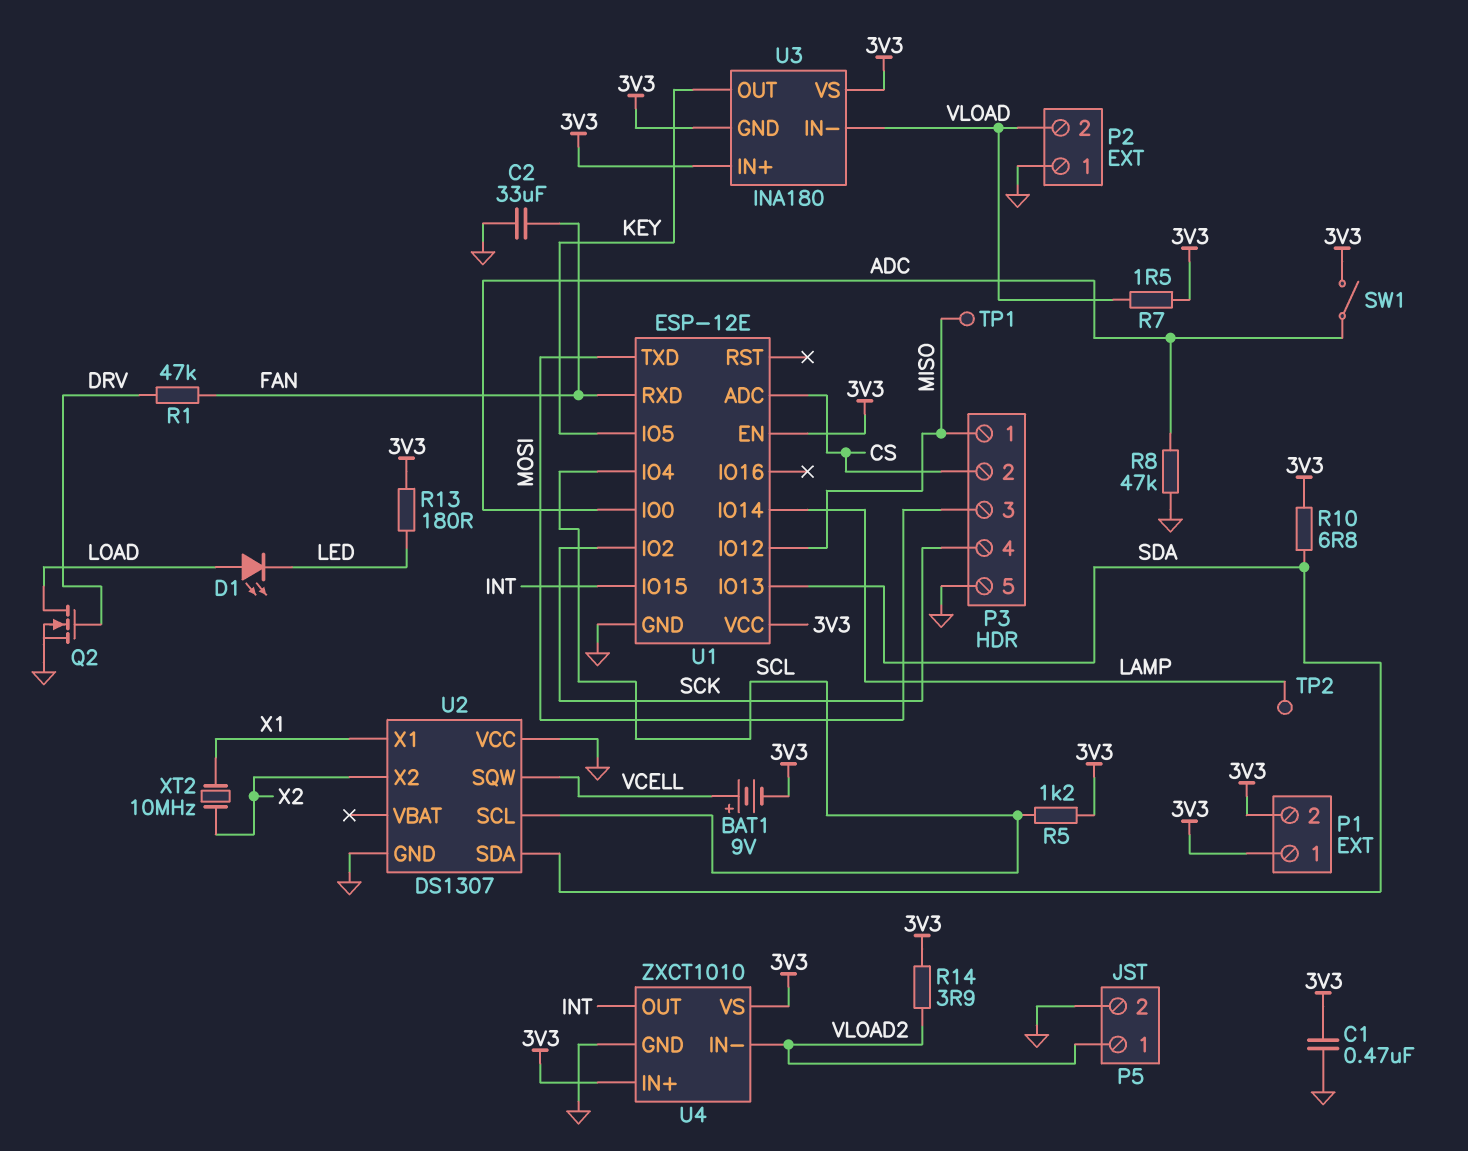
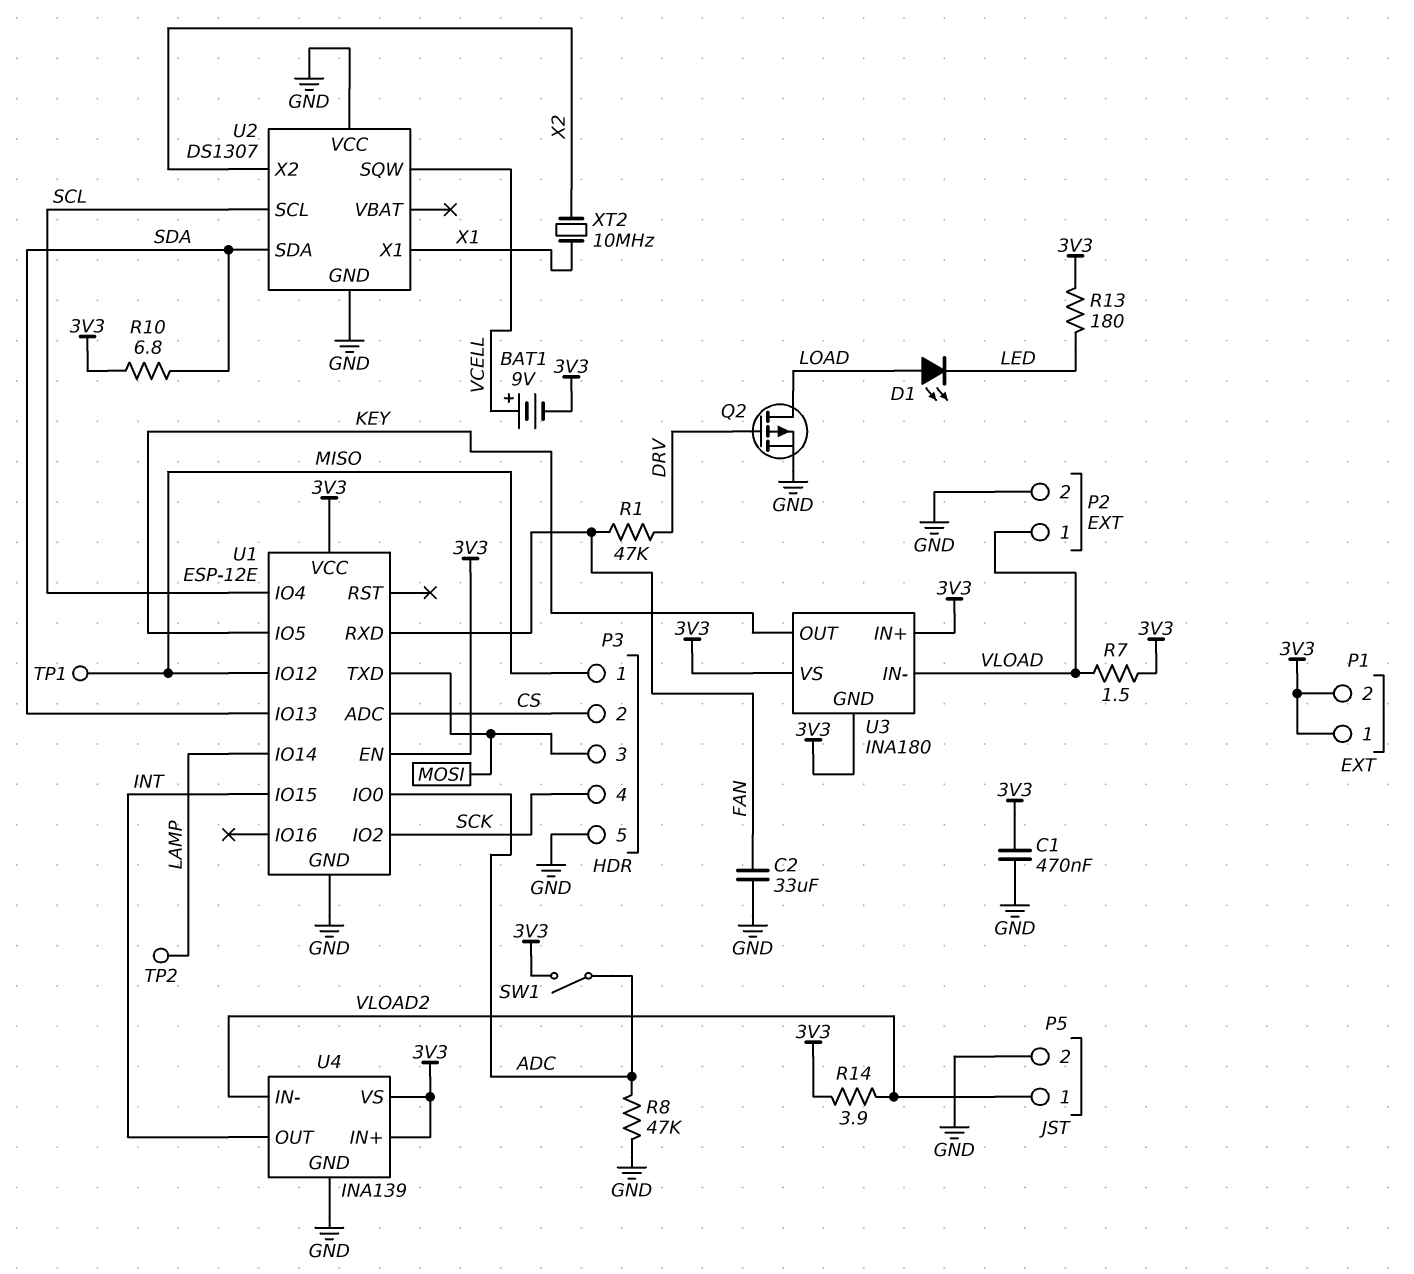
P2 pin 1: GND -> VLOAD
P2 pin 2: VLOAD -> GND
Q2: NMOS (G DRV, D LOAD, S GND) -> PMOS (G DRV, D LOAD, S GND)
R5: 1.2k (3V3, SCL) -> none
U4: ZXCT1010 -> INA139

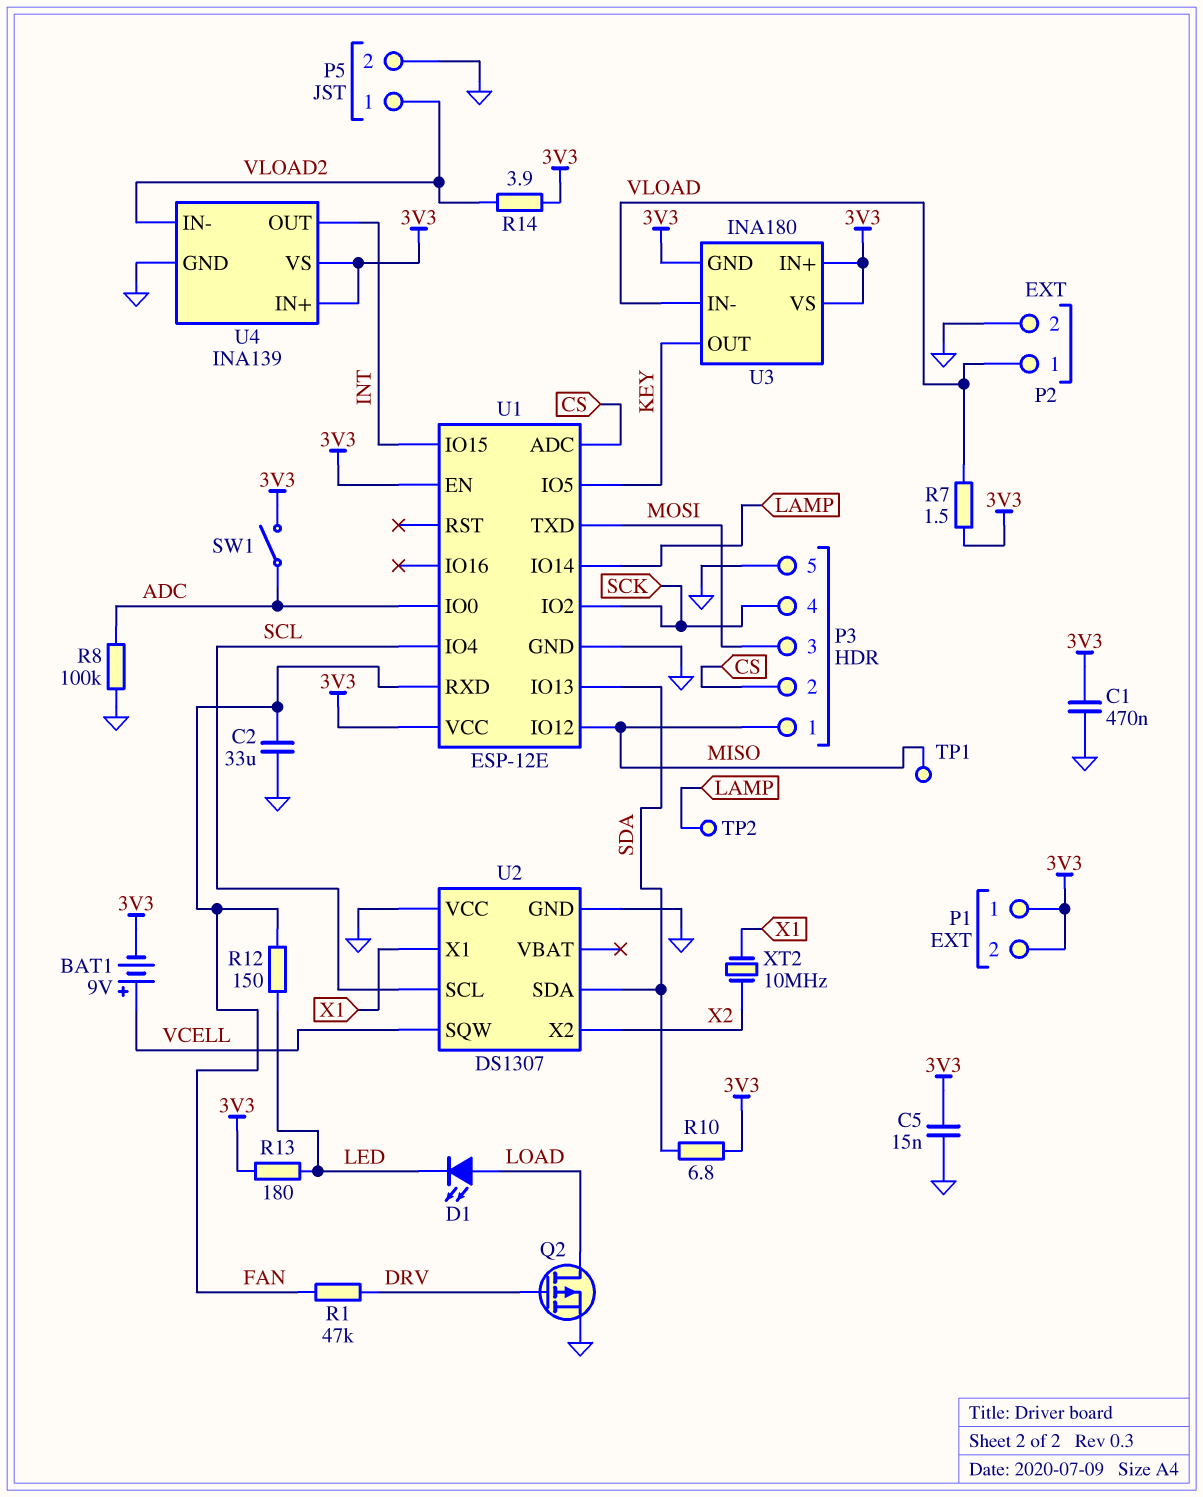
C5: none -> 15nF (3V3, GND)
R8: 47k (ADC, GND) -> 100k (ADC, GND)
R12: none -> 150 (FAN, LED)

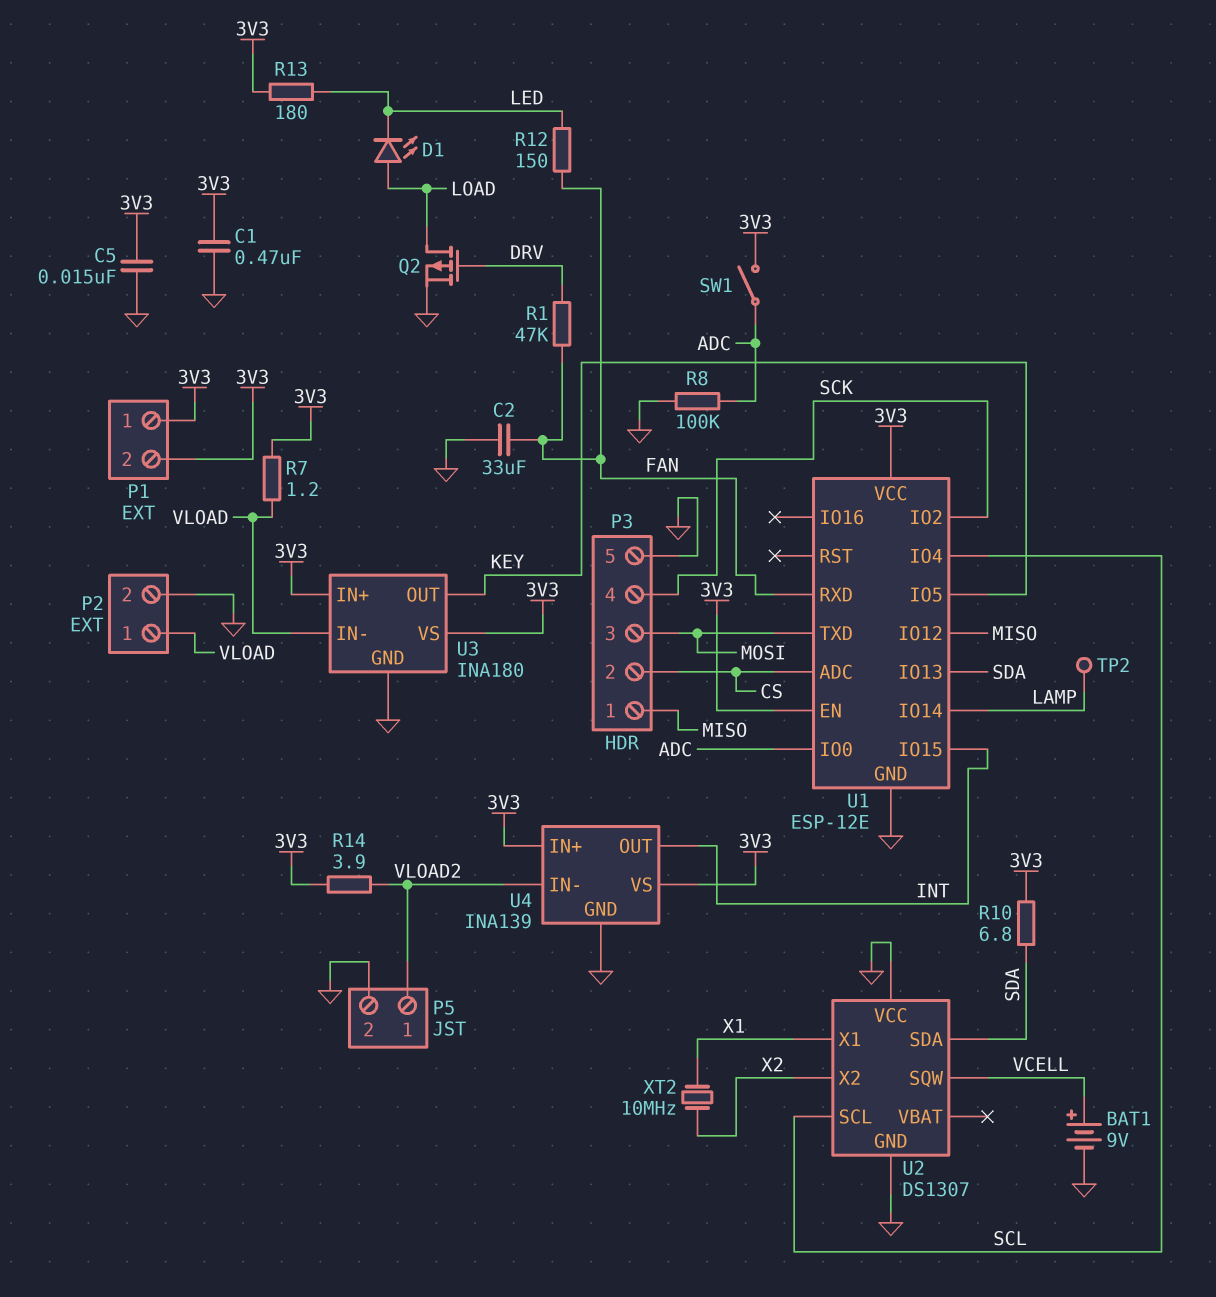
BAT1: 9V (plus VCELL, minus 3V3) -> 9V (plus VCELL, minus GND)
R7: 1.5 (3V3, VLOAD) -> 1.2 (3V3, VLOAD)
TP1: test point (MISO) -> none
U3 pin GND: 3V3 -> GND

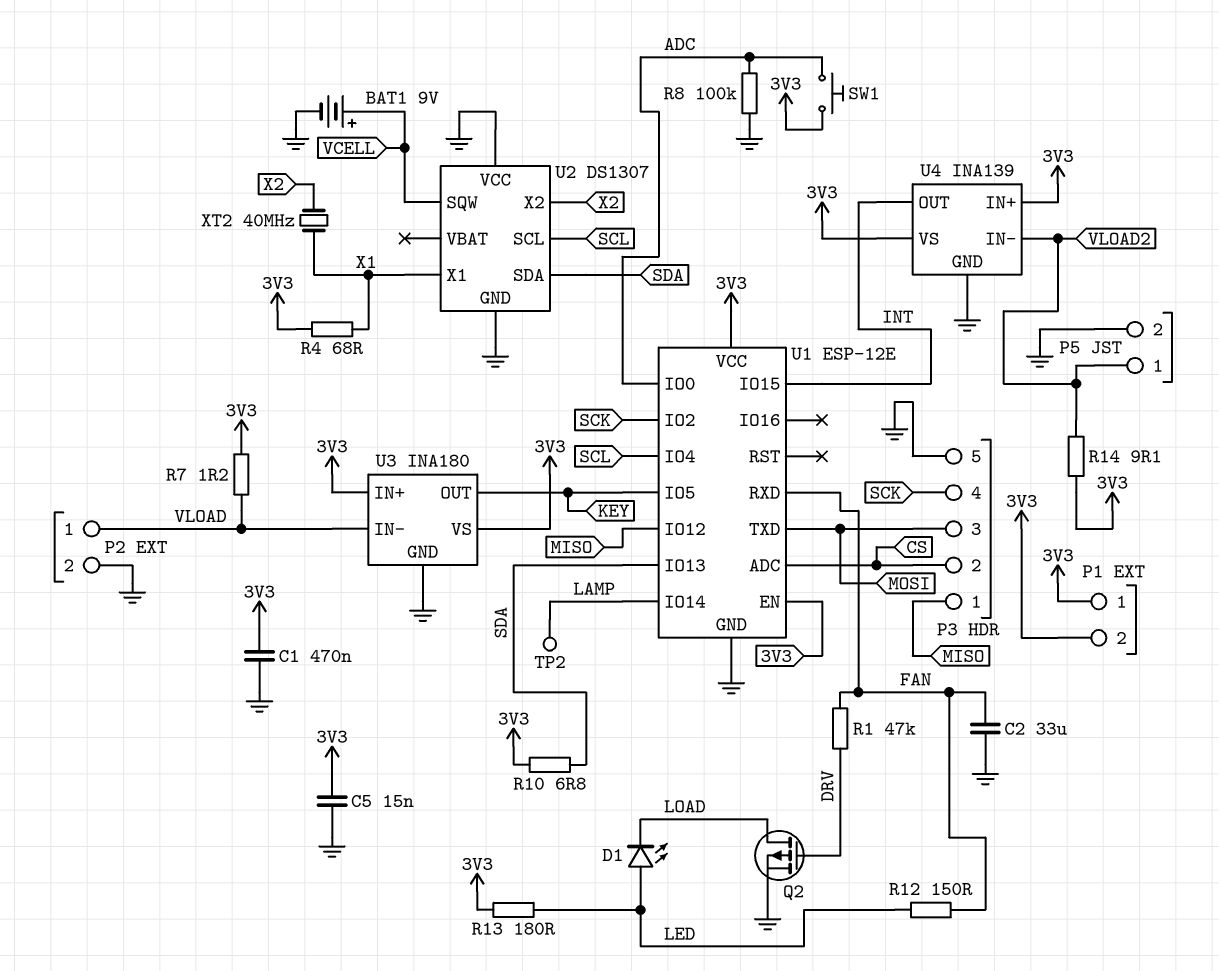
D1: LED (A LOAD, K LED) -> LED (A LED, K LOAD)
R4: none -> 68 (3V3, X1)
R14: 3.9 (3V3, VLOAD2) -> 9.1 (3V3, VLOAD2)
SW1: switch (3V3, ADC) -> button (3V3, ADC)
XT2: 10MHz (X1, X2) -> 40MHz (X1, X2)

